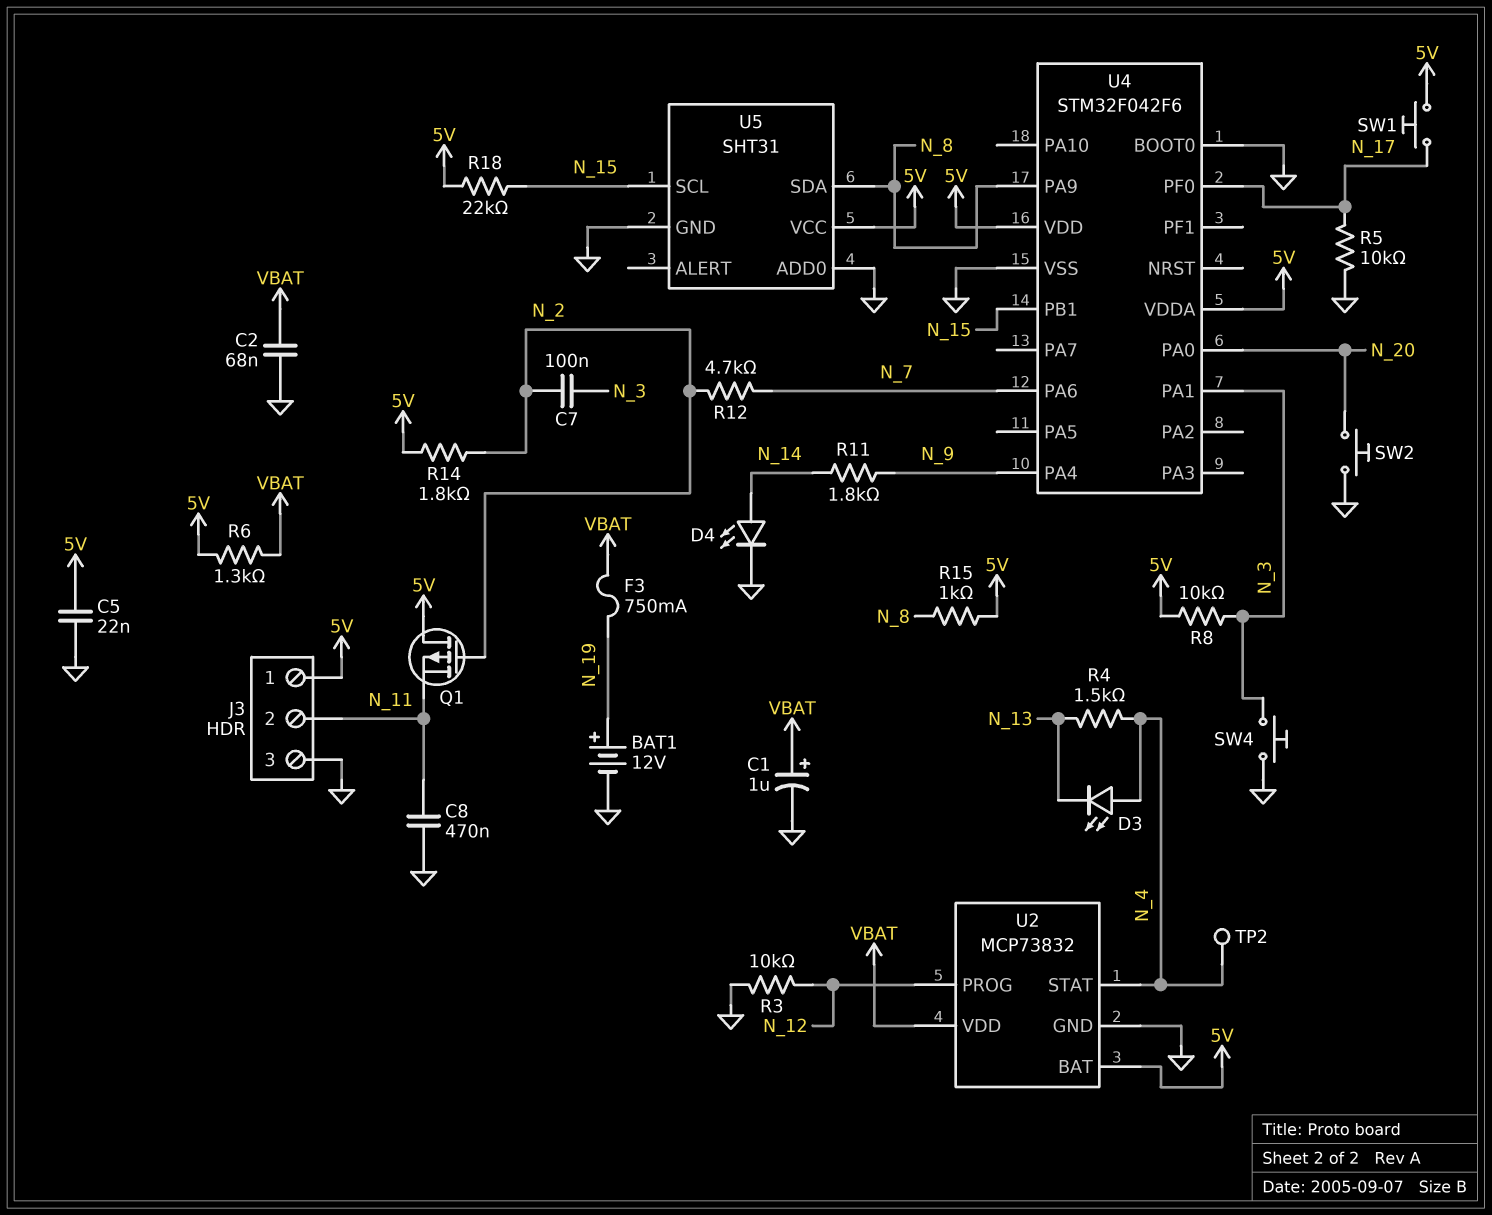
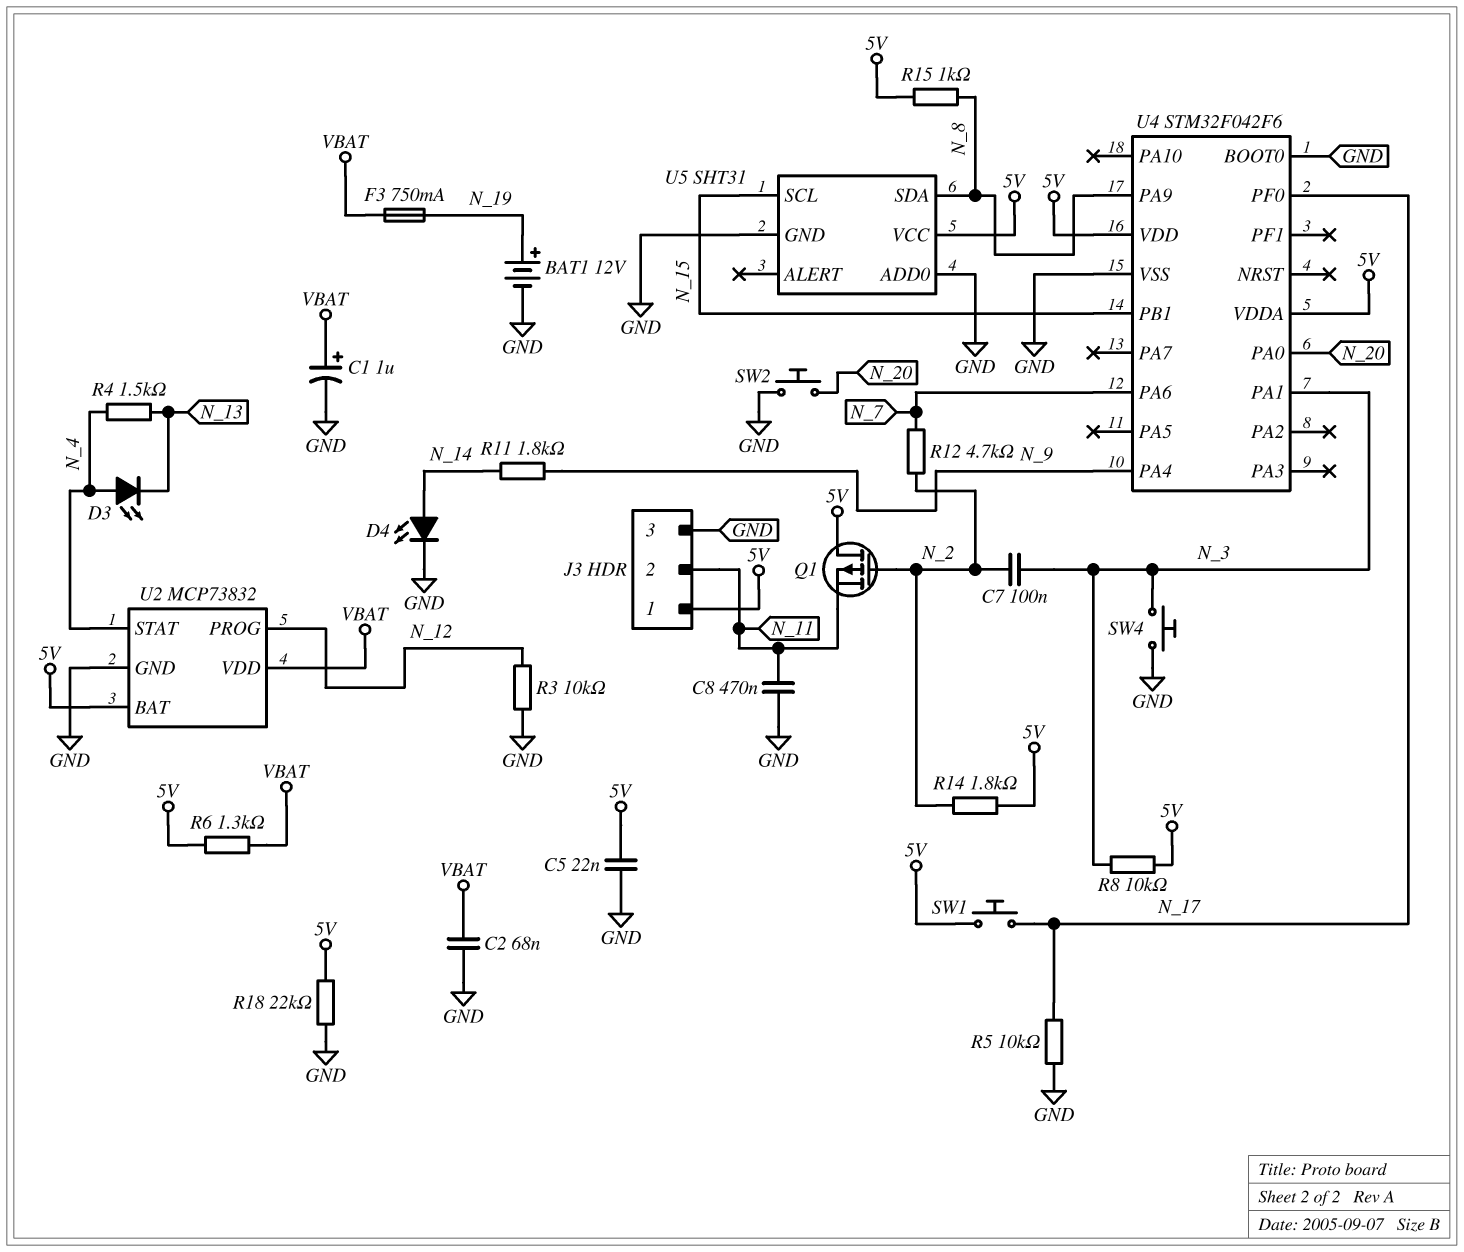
R18: 22k (5V, N_15) -> 22k (5V, GND)
TP2: test point (N_4) -> none

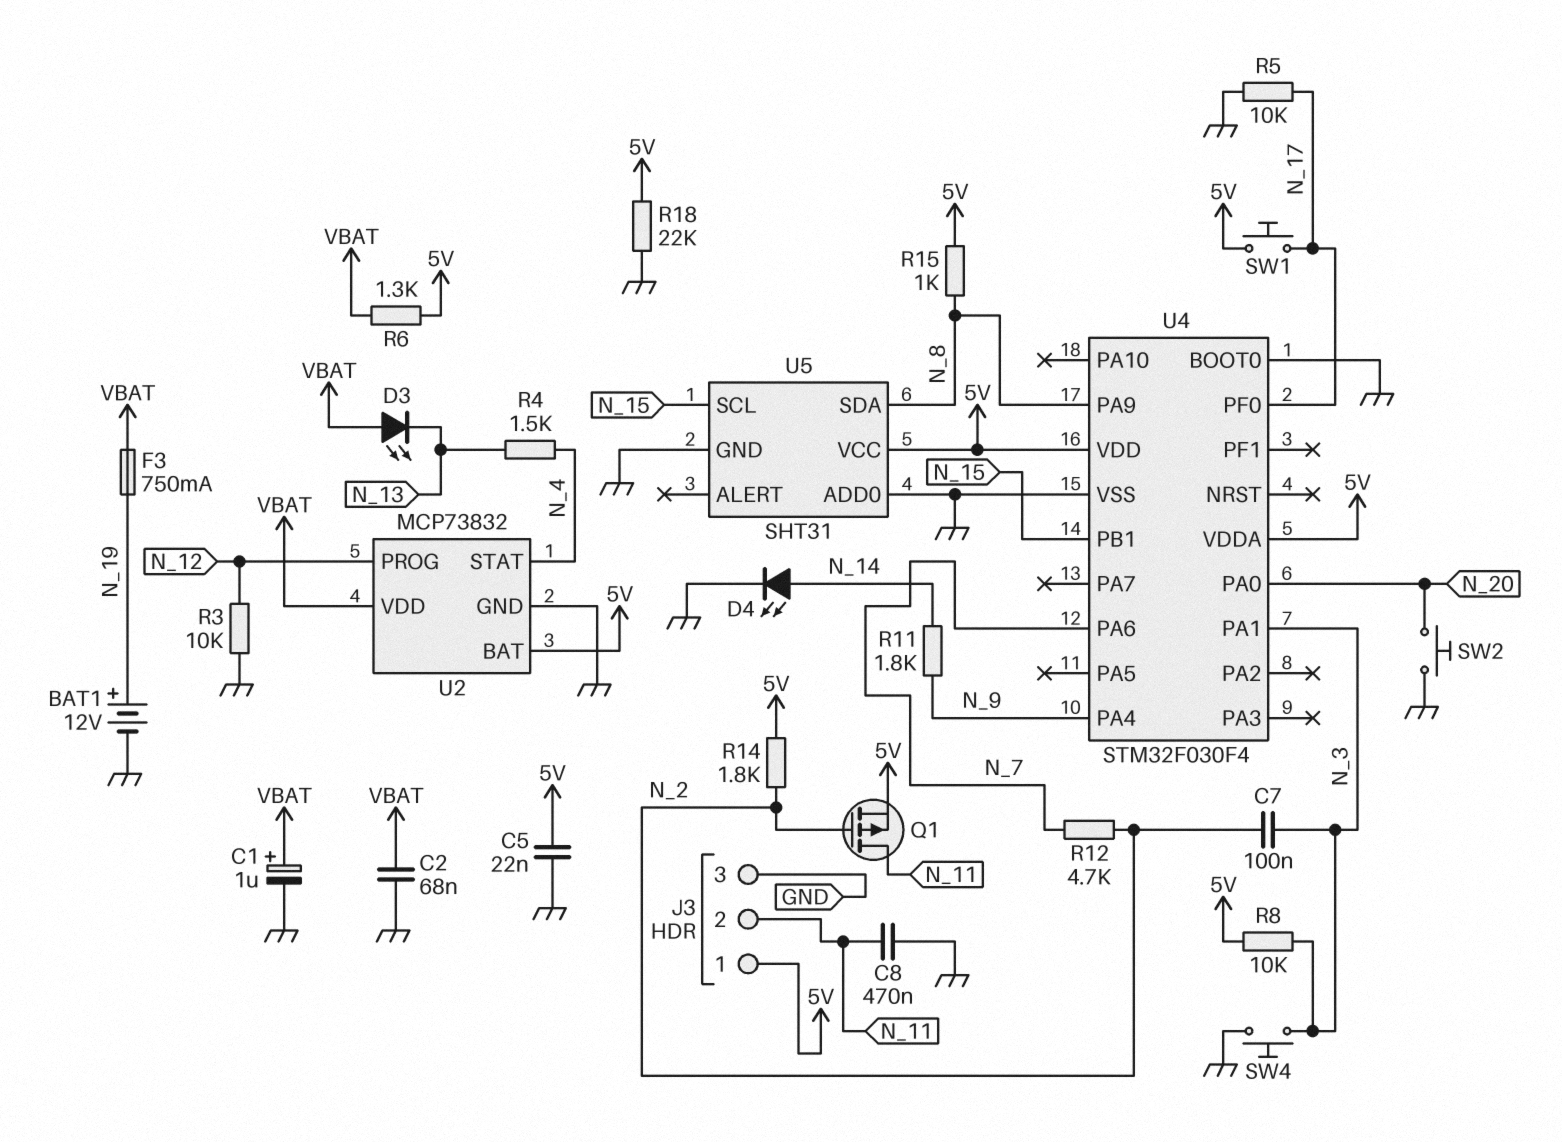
D3: LED (A N_4, K N_13) -> LED (A VBAT, K N_13)
Q1: PMOS (G N_2, D 5V, S N_11) -> PMOS (G N_2, D N_11, S 5V)
U4: STM32F042F6 -> STM32F030F4

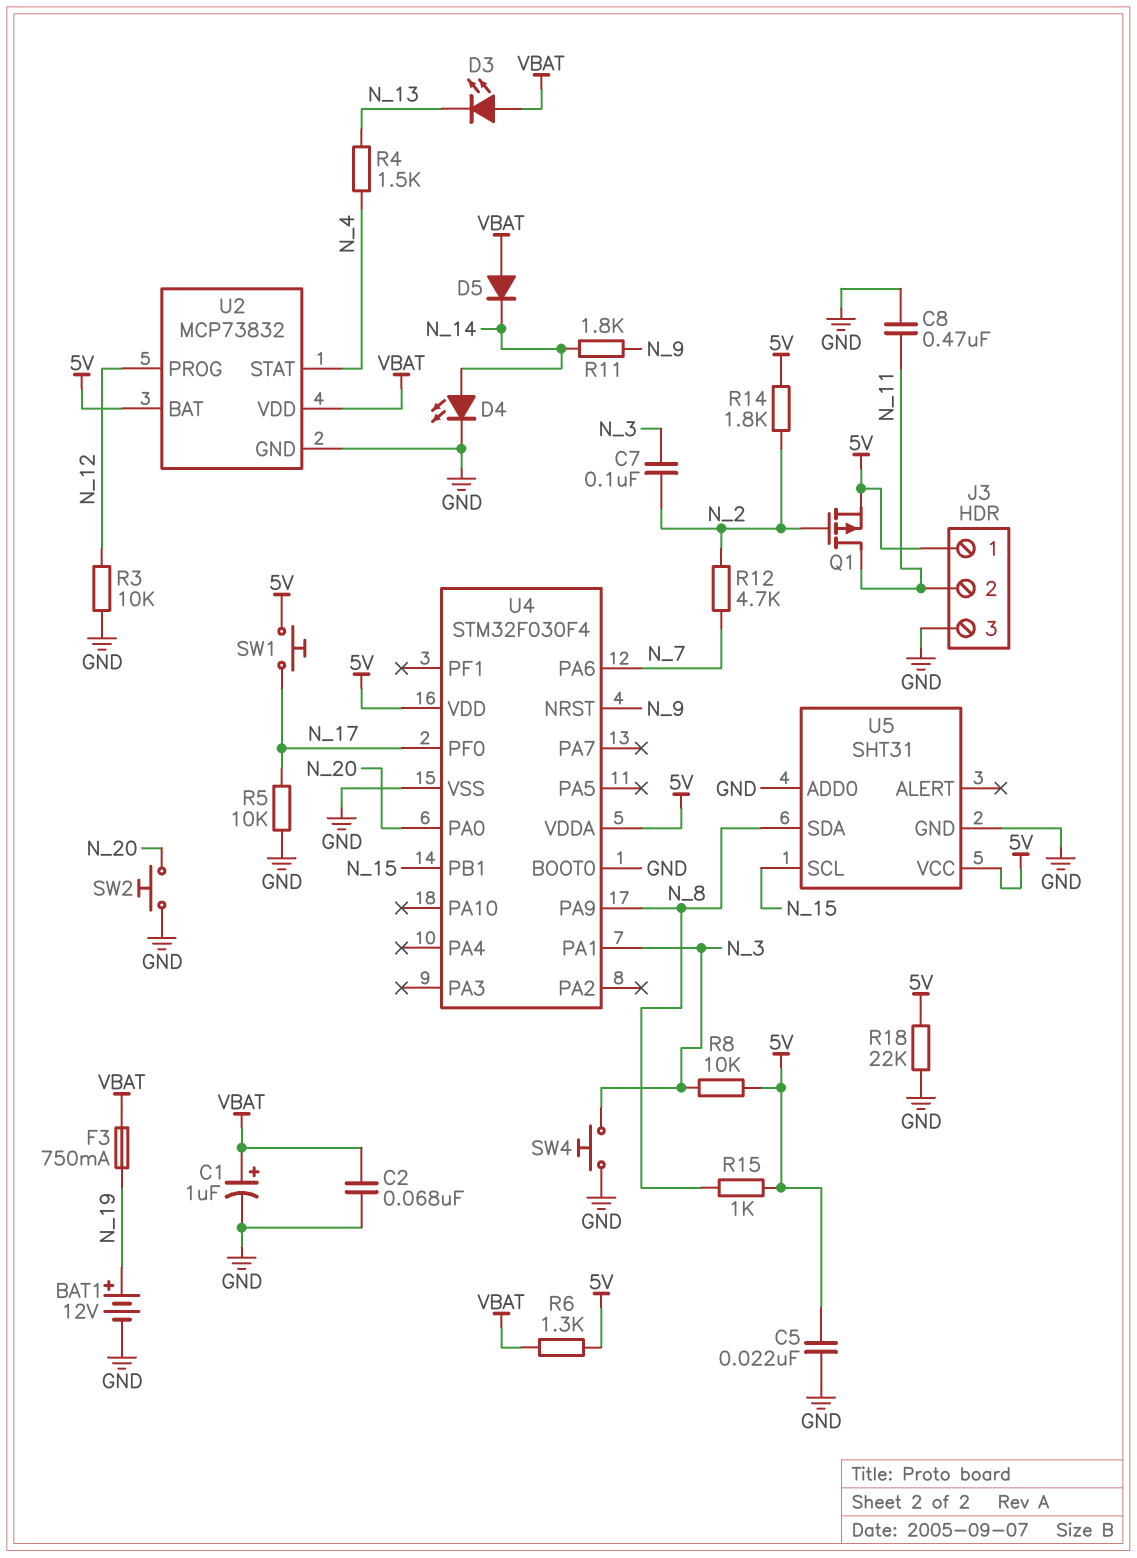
D5: none -> diode (A VBAT, K N_14)
U4 pin NRST: none -> N_9
U4 pin PA4: N_9 -> none

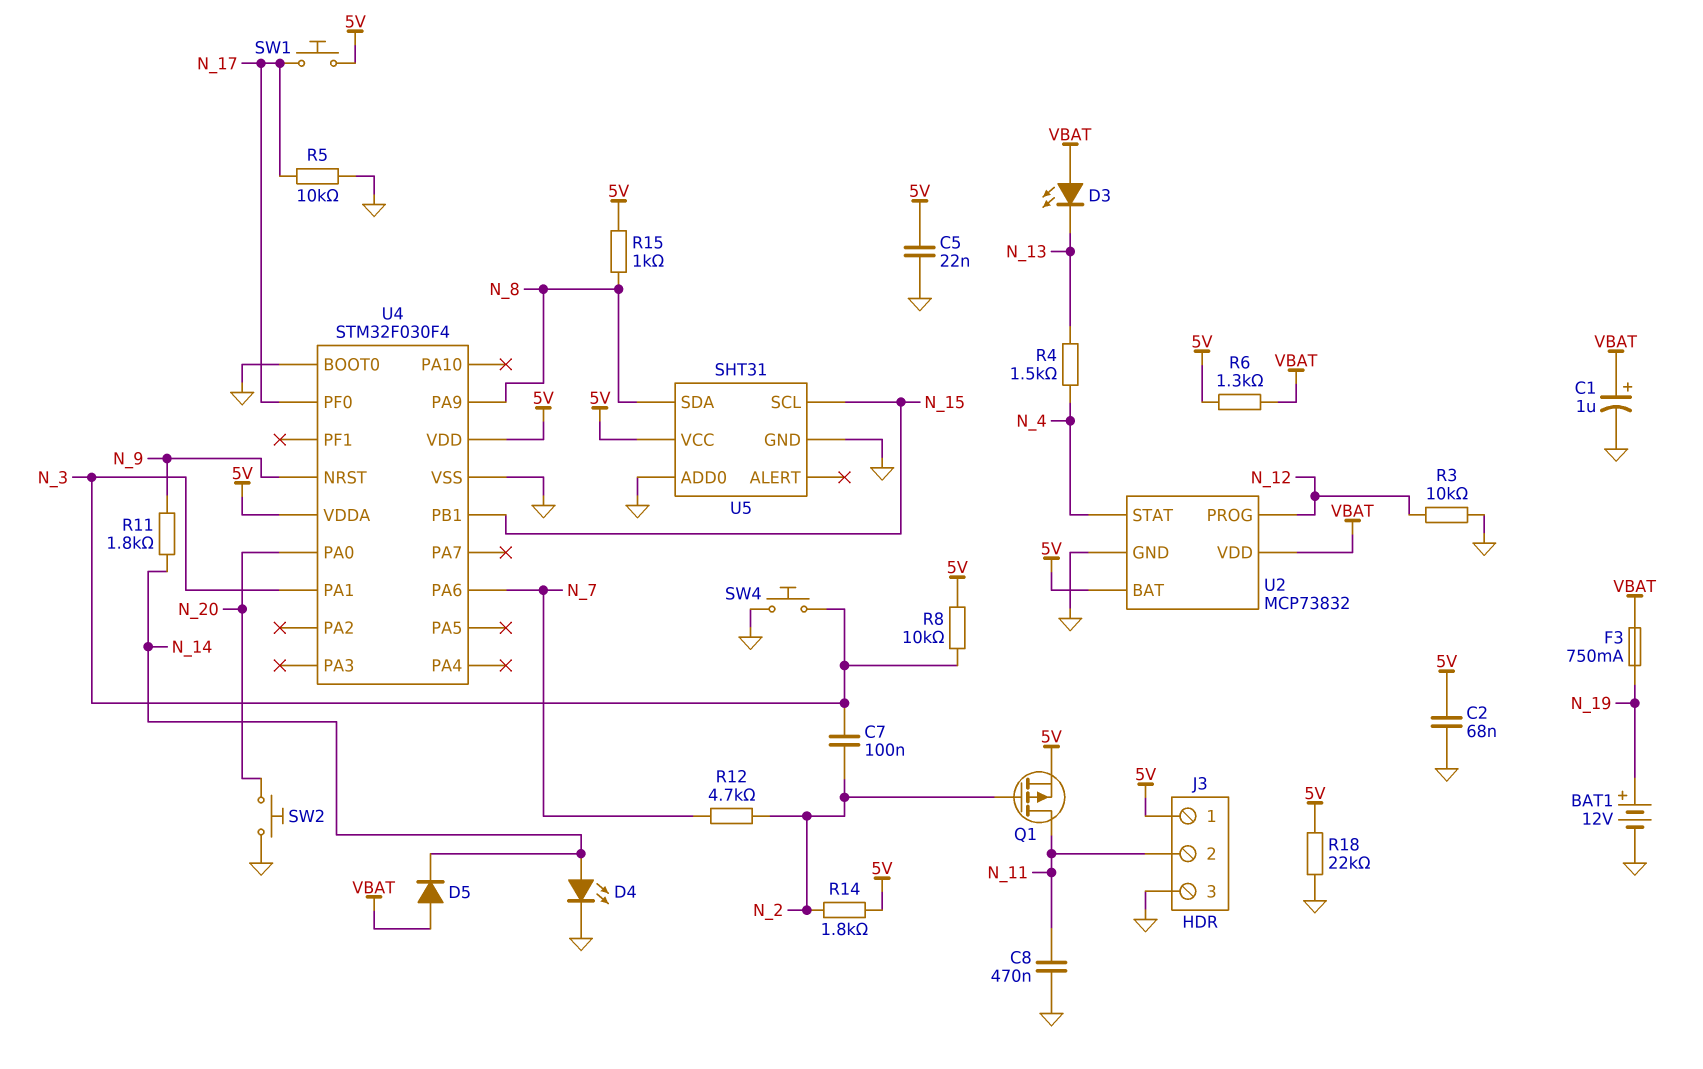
C2: 68nF (GND, VBAT) -> 68nF (5V, GND)

